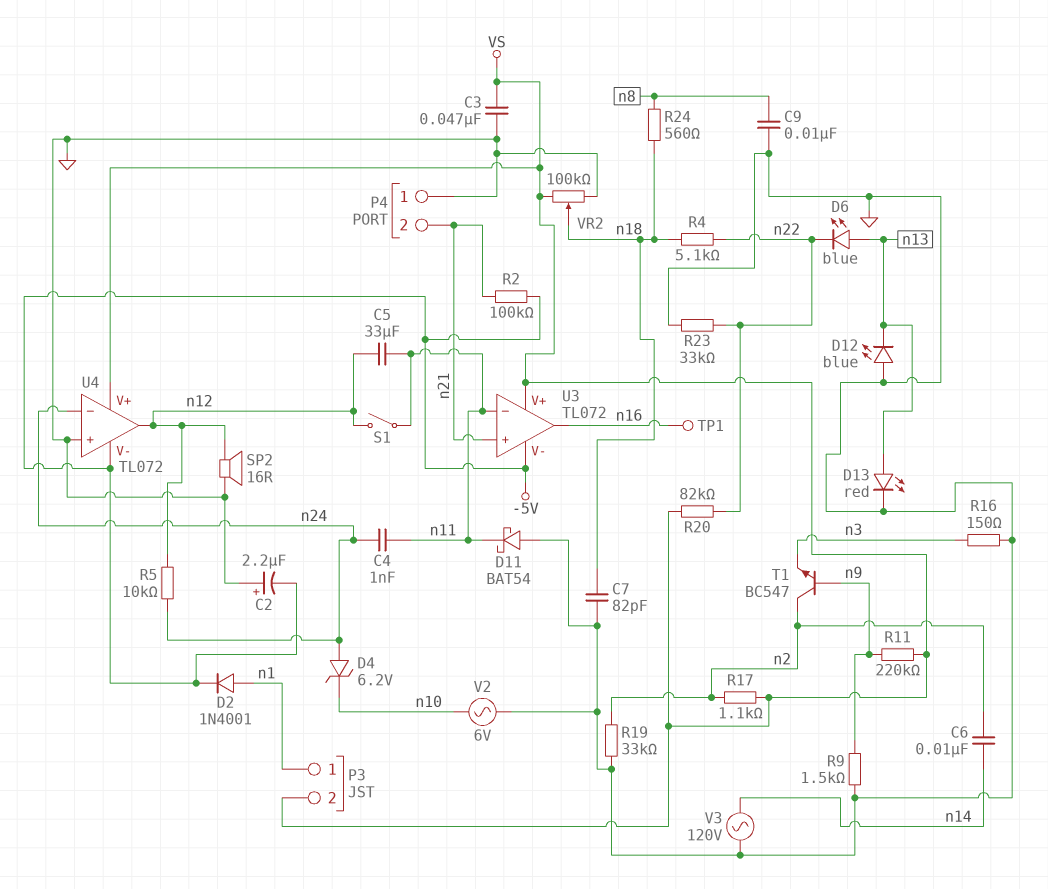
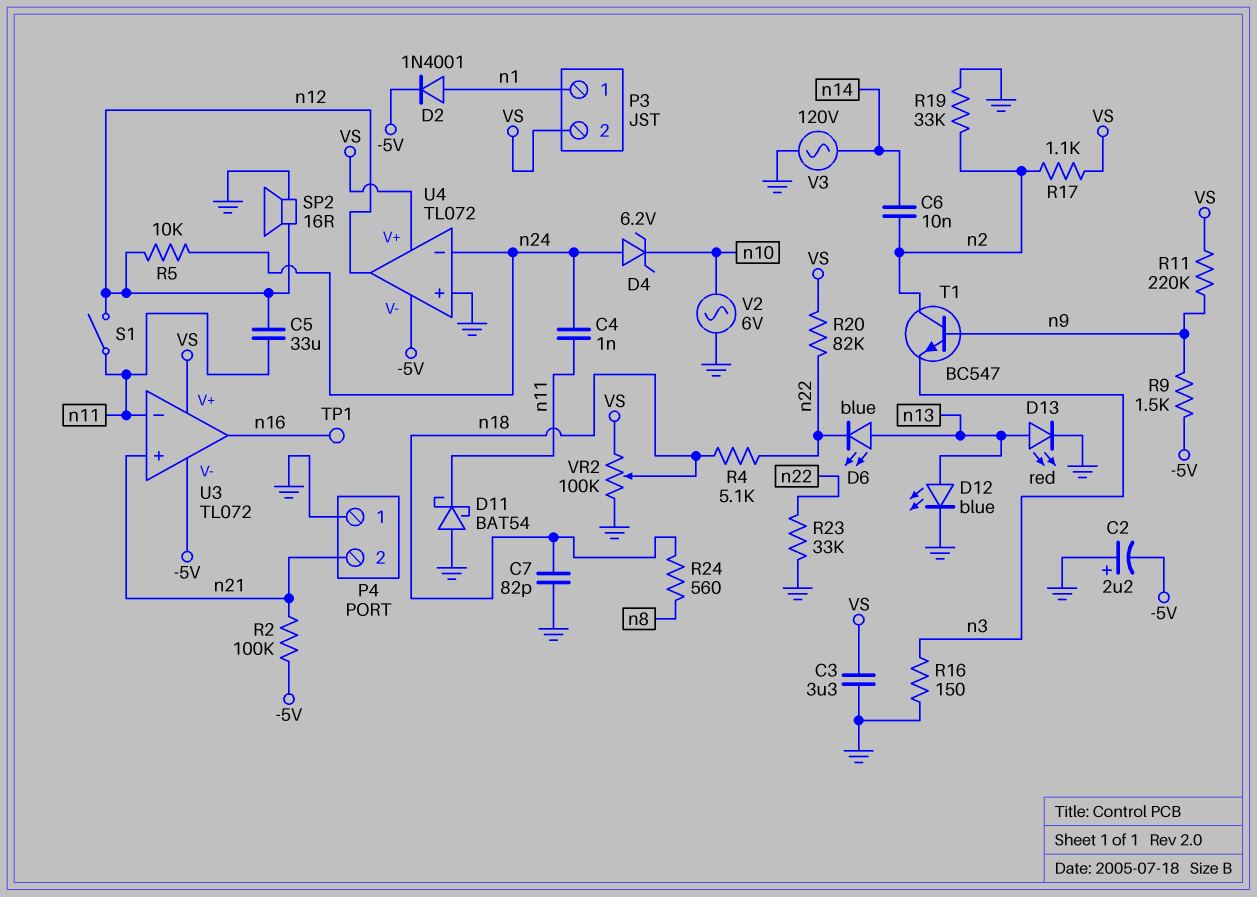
C3: 47nF (GND, VS) -> 3.3uF (GND, VS)
C9: 10nF (GND, n8) -> none
D12: LED blue (A GND, K n13) -> LED blue (A n13, K GND)
R9: 1.5k (GND, n9) -> 1.5k (-5V, n9)

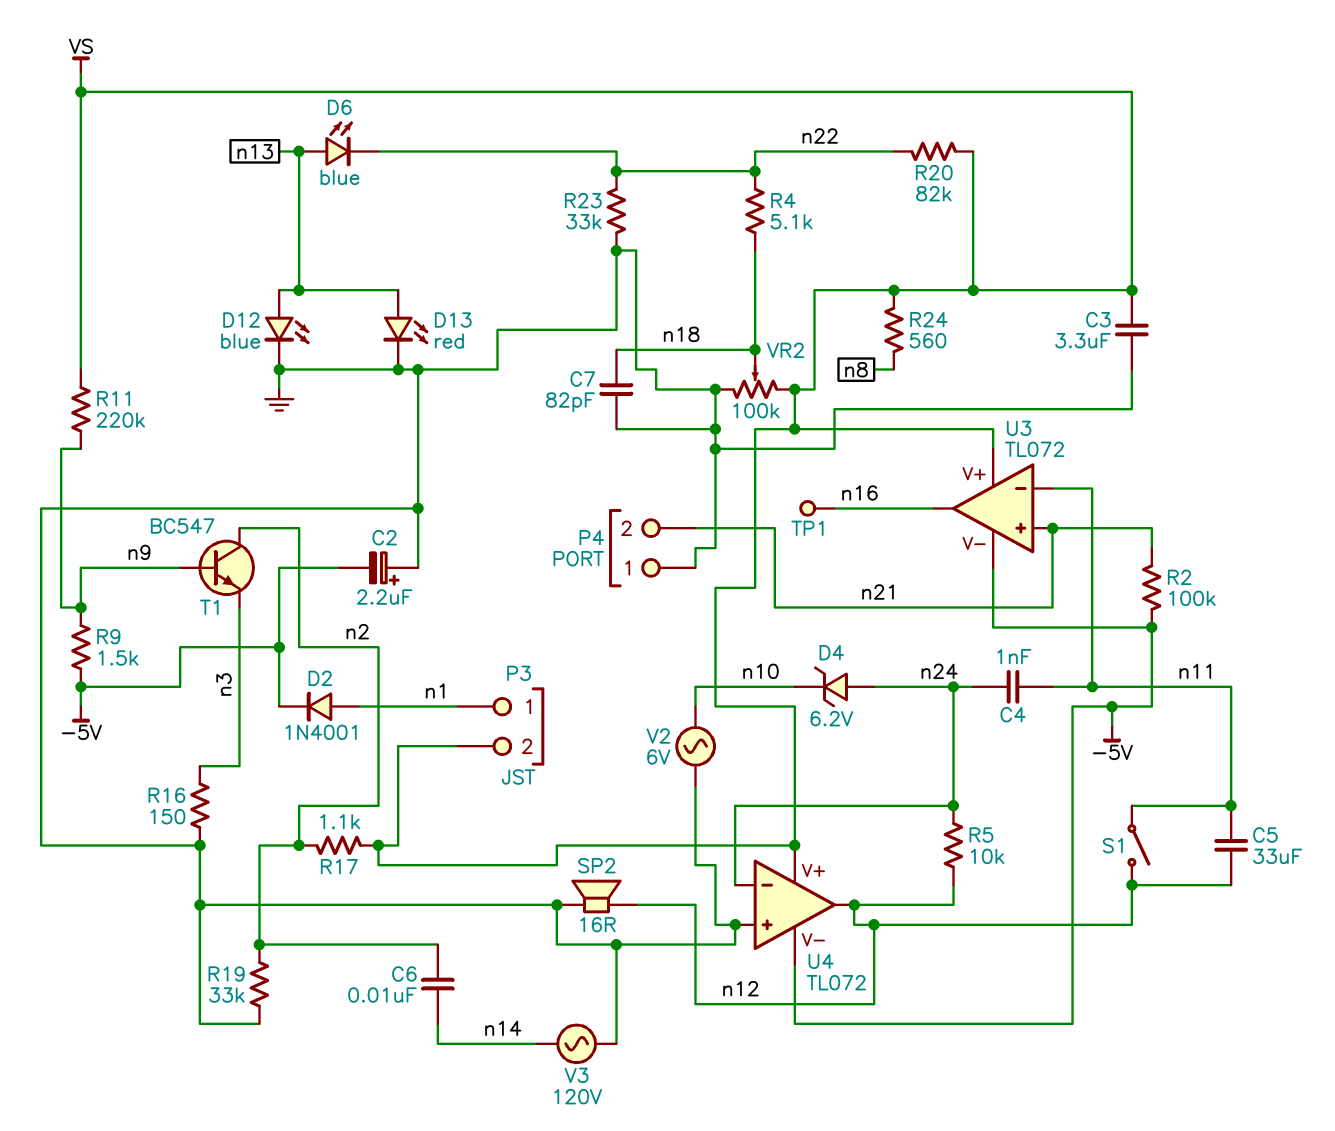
D11: schottky BAT54 (A GND, K n11) -> none
R24: 560 (n8, n18) -> 560 (VS, n8)

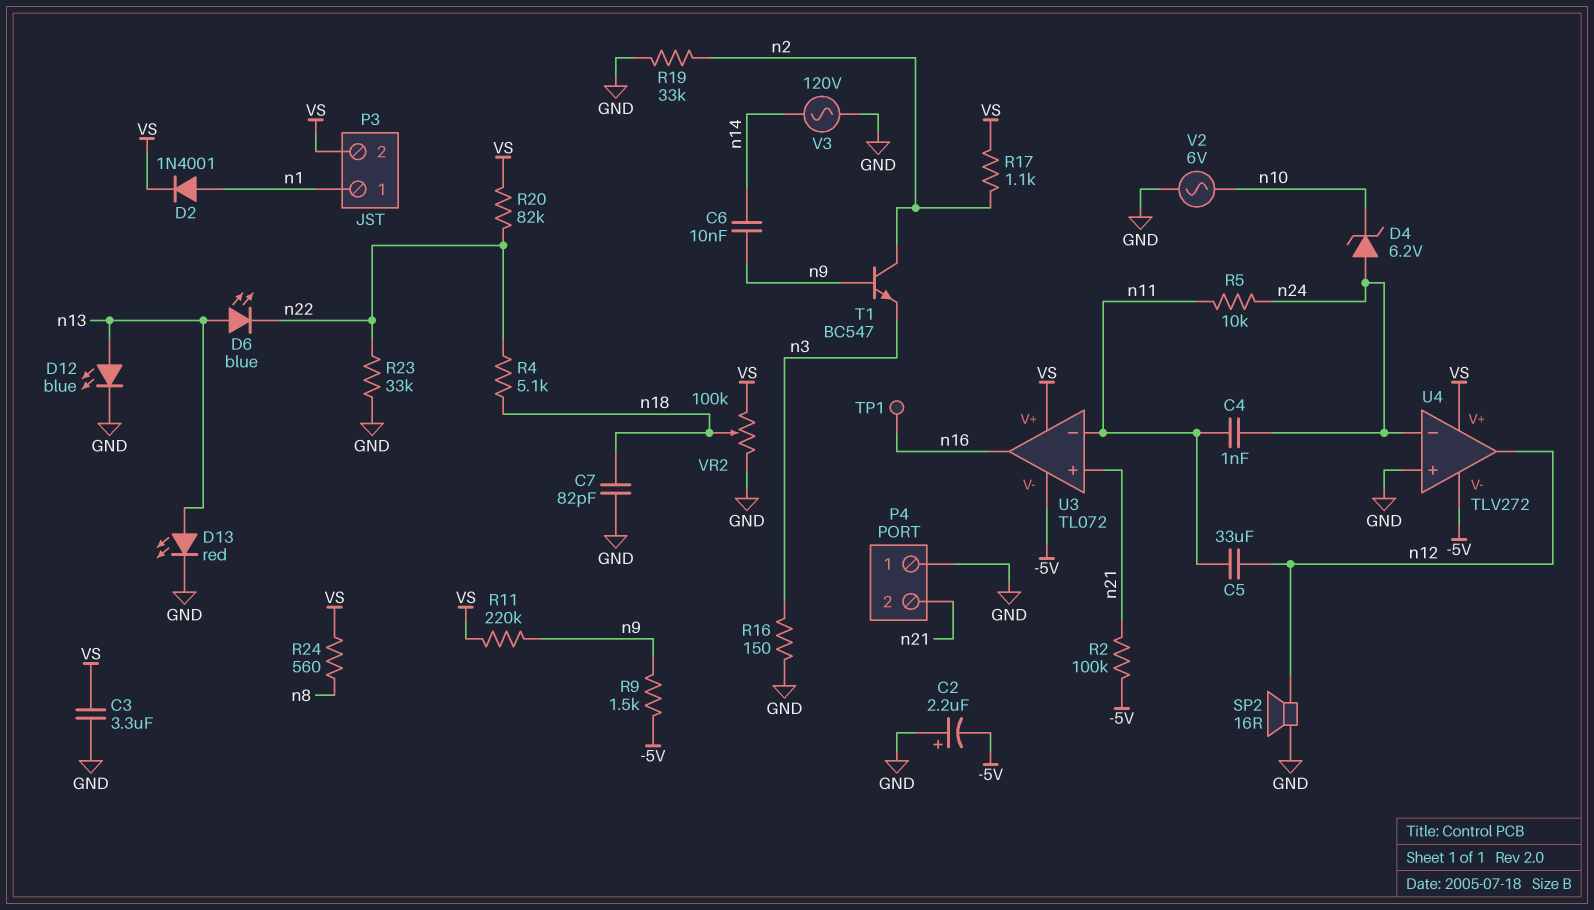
C6: 10nF (n2, n14) -> 10nF (n9, n14)
D2: diode 1N4001 (A n1, K -5V) -> diode 1N4001 (A n1, K VS)
R5: 10k (n12, n24) -> 10k (n11, n24)
S1: switch (n11, n12) -> none
U4: TL072 -> TLV272

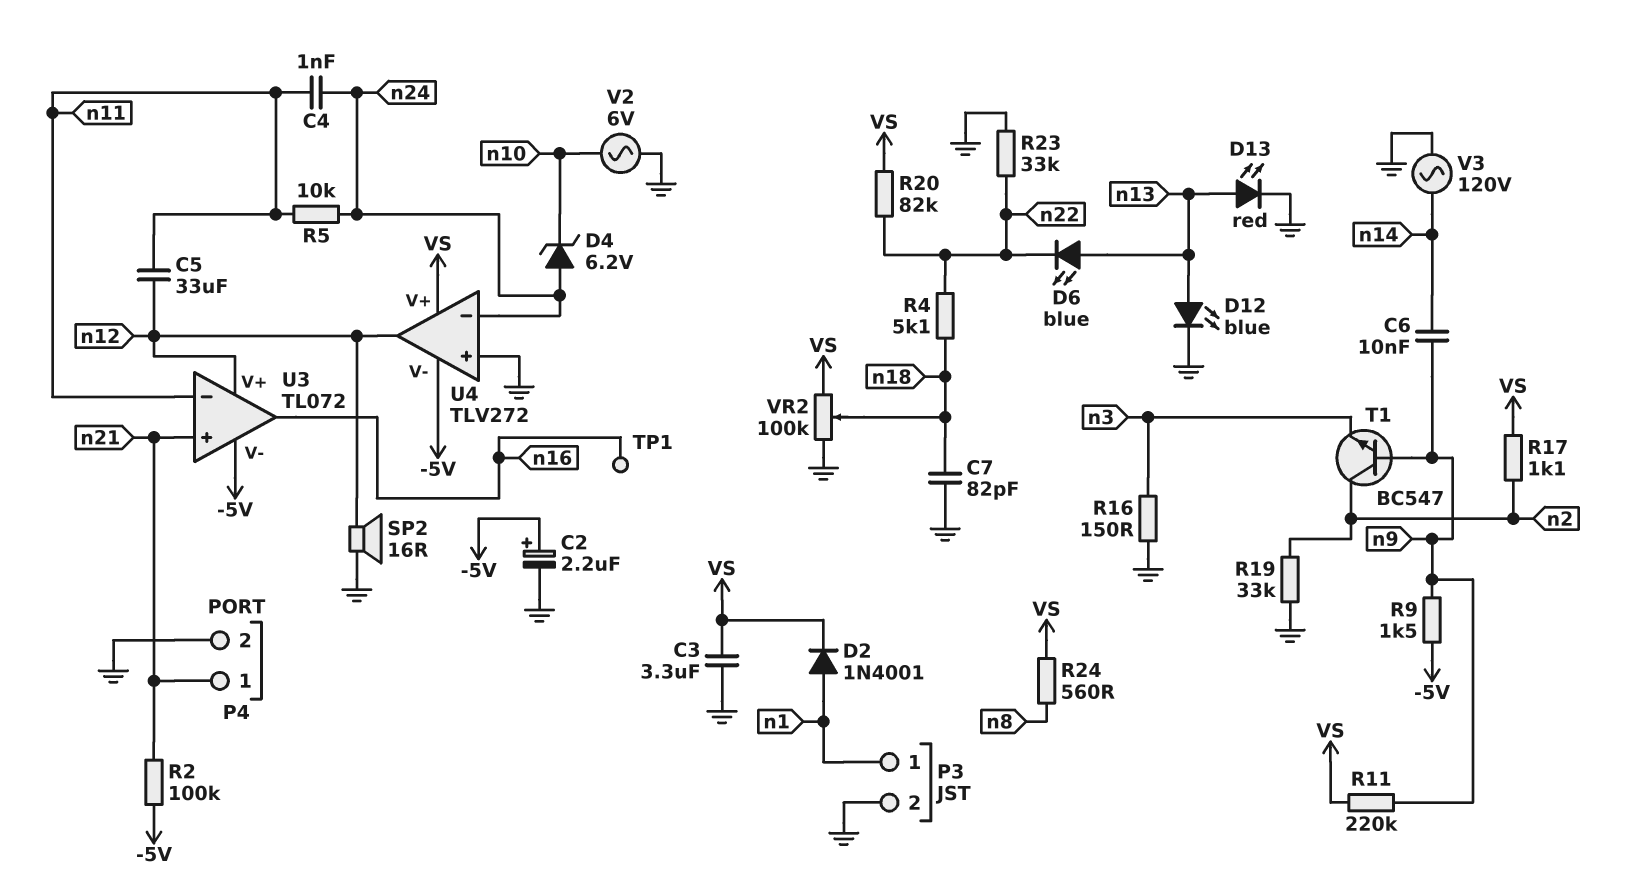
C2: 2.2uF (plus GND, minus -5V) -> 2.2uF (plus -5V, minus GND)
P3 pin 2: VS -> GND
P4 pin 1: GND -> n21
P4 pin 2: n21 -> GND
U3 pin V+: VS -> n12

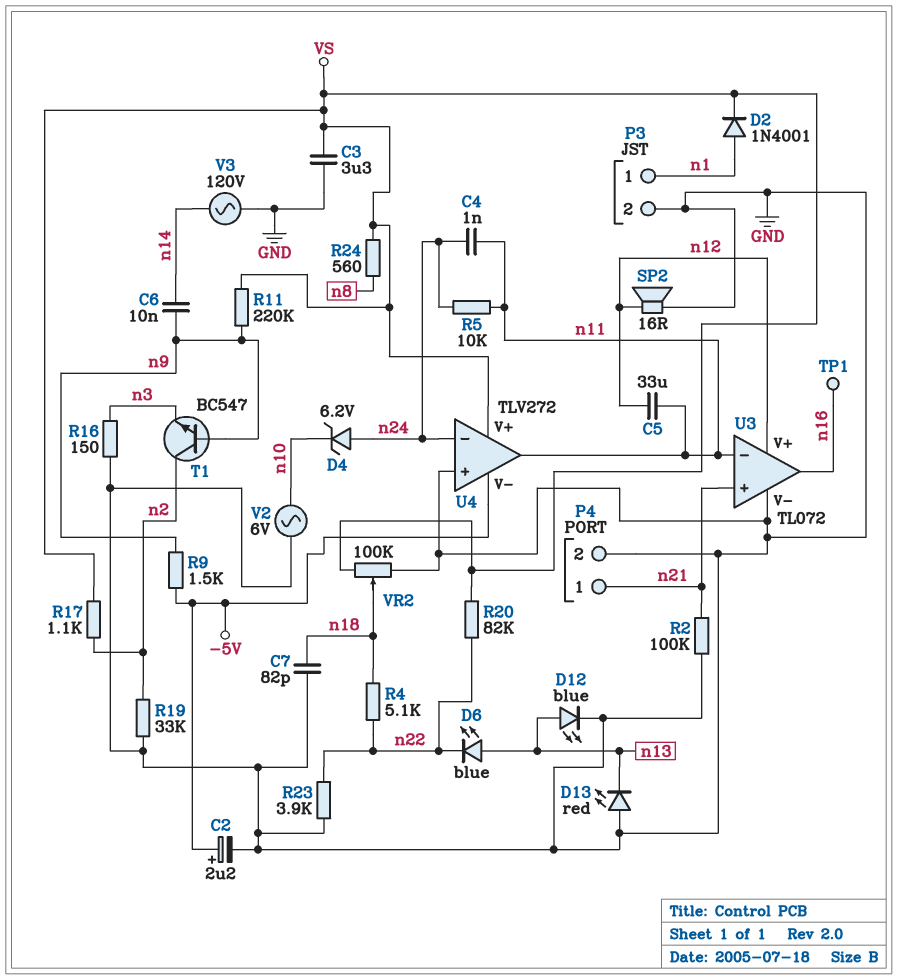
D13: LED red (A n13, K GND) -> LED red (A GND, K n13)
R2: 100k (-5V, n21) -> 100k (GND, n21)
R23: 33k (GND, n22) -> 3.9k (GND, n22)
U3 pin V-: -5V -> GND
U4 pin out: n12 -> n11

